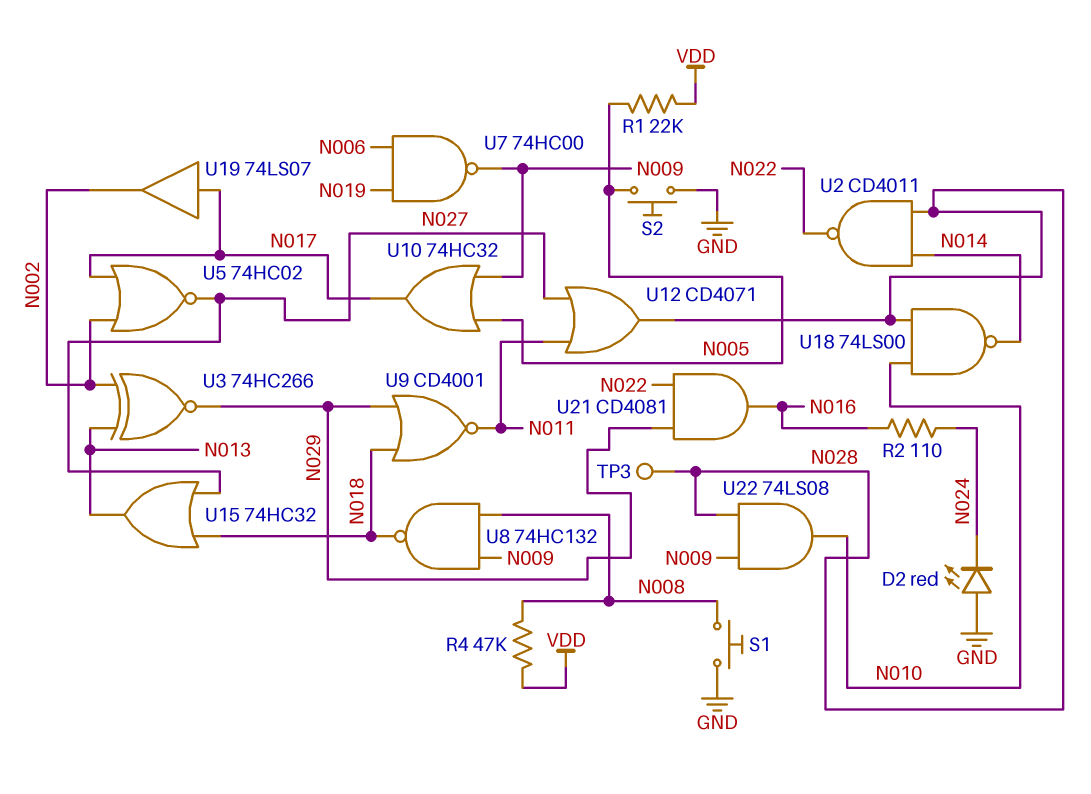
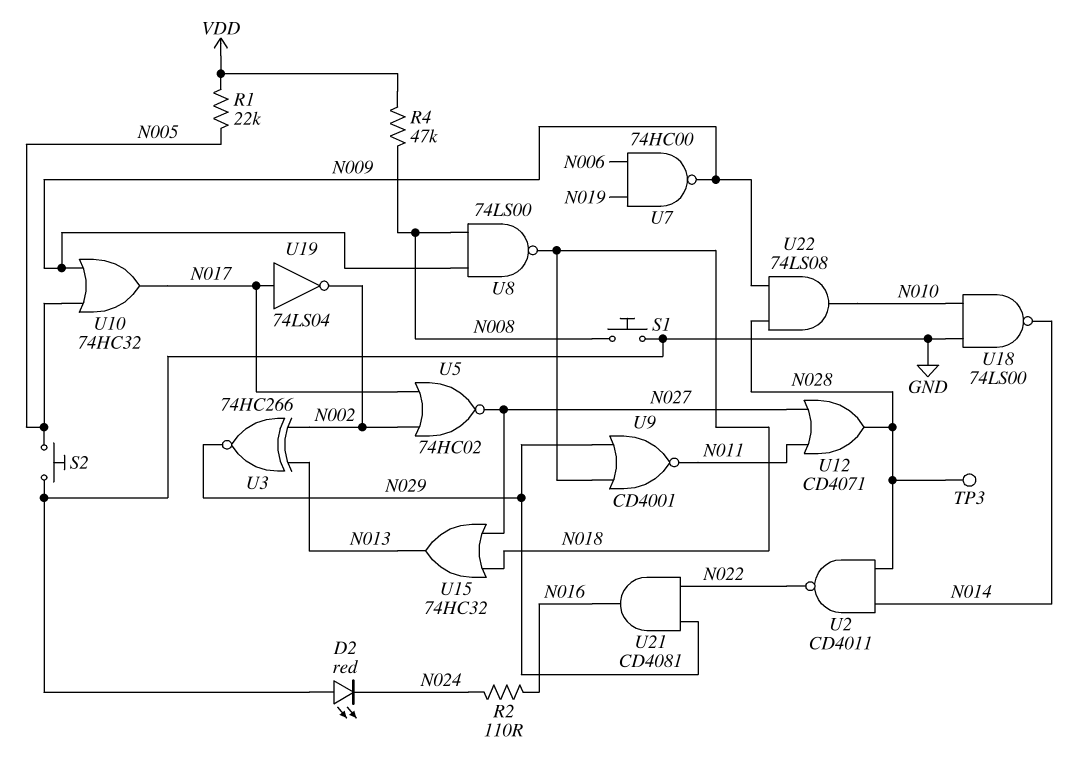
U8: NAND 74HC132 (in N008, in N009, out N018) -> NAND 74LS00 (in N008, in N009, out N018)
U18: NAND 74LS00 (in N010, in N028, out N014) -> NAND 74LS00 (in GND, in N010, out N014)
U19: buffer 74LS07 (in N017, out N002) -> NOT 74LS04 (in N017, out N002)

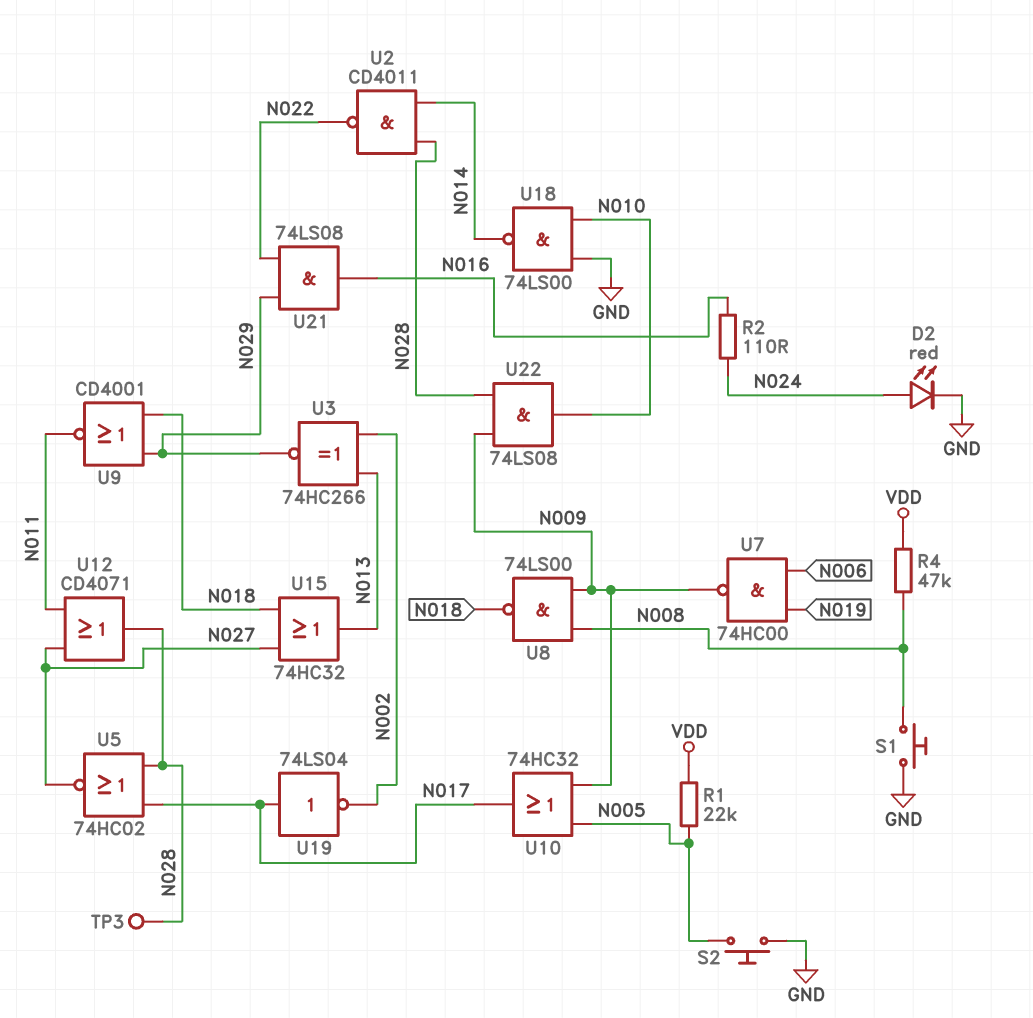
D2: LED red (A GND, K N024) -> LED red (A N024, K GND)
U5: NOR 74HC02 (in N002, in N017, out N027) -> NOR 74HC02 (in N017, in N028, out N027)
U21: AND CD4081 (in N022, in N029, out N016) -> AND 74LS08 (in N022, in N029, out N016)

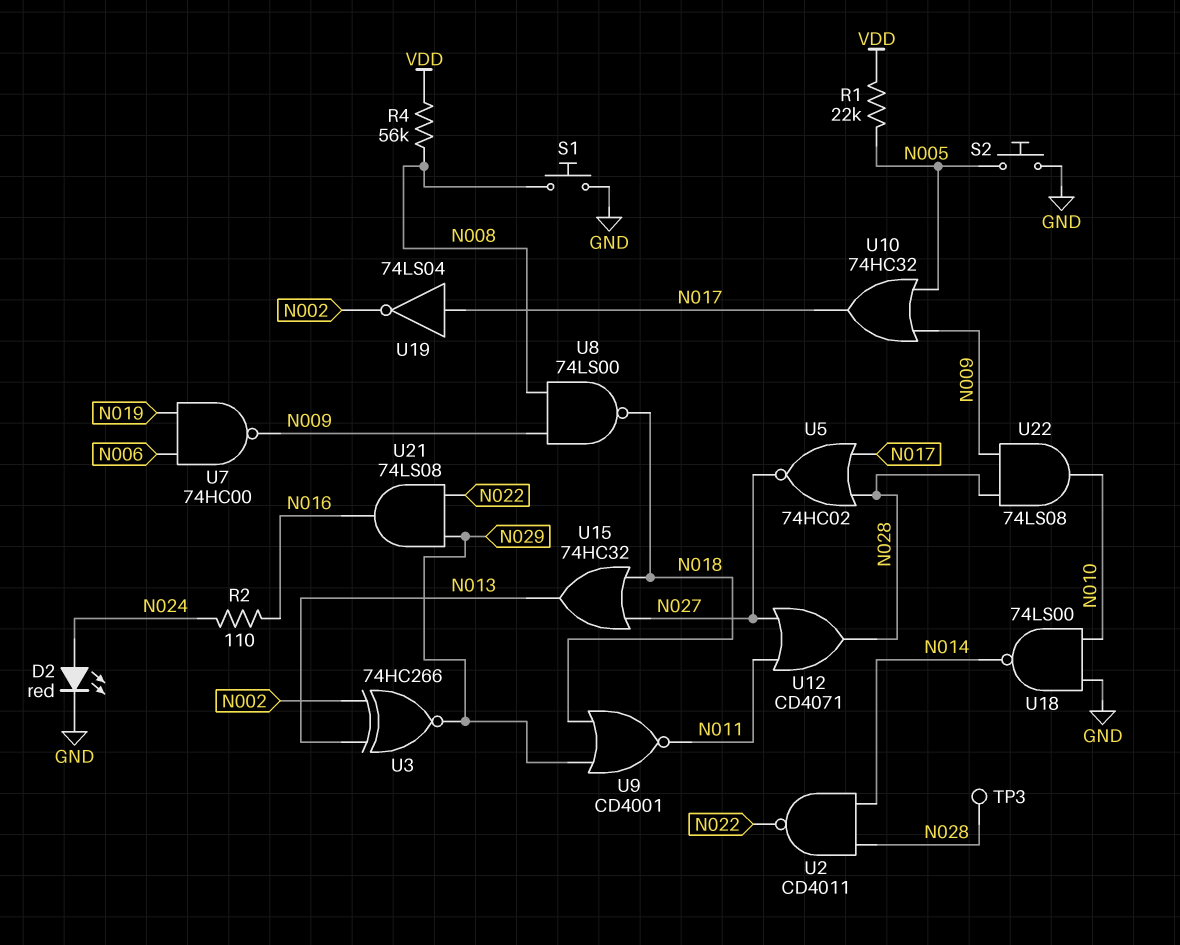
R4: 47k (N008, VDD) -> 56k (N008, VDD)

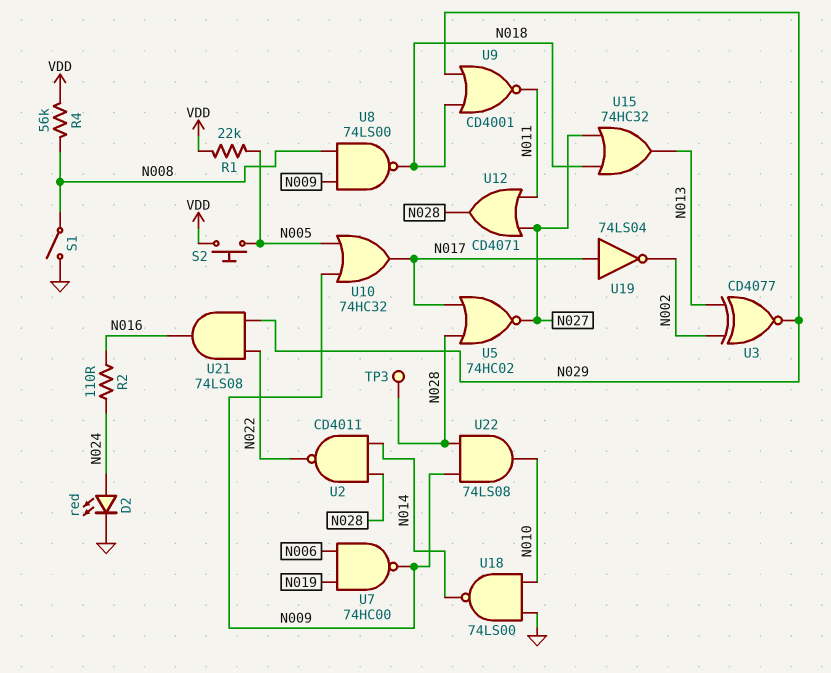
S1: button (GND, N008) -> switch (GND, N008)
S2: button (GND, N005) -> button (N005, VDD)
U3: XNOR 74HC266 (in N002, in N013, out N029) -> XNOR CD4077 (in N002, in N013, out N029)

